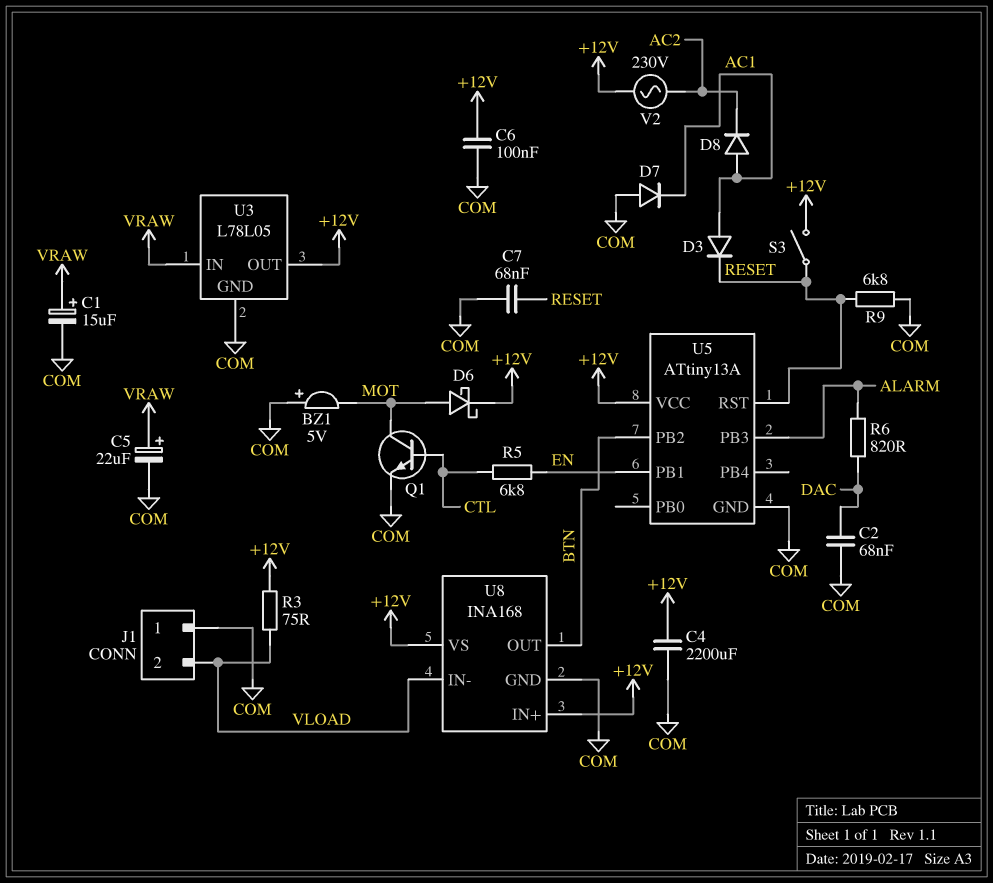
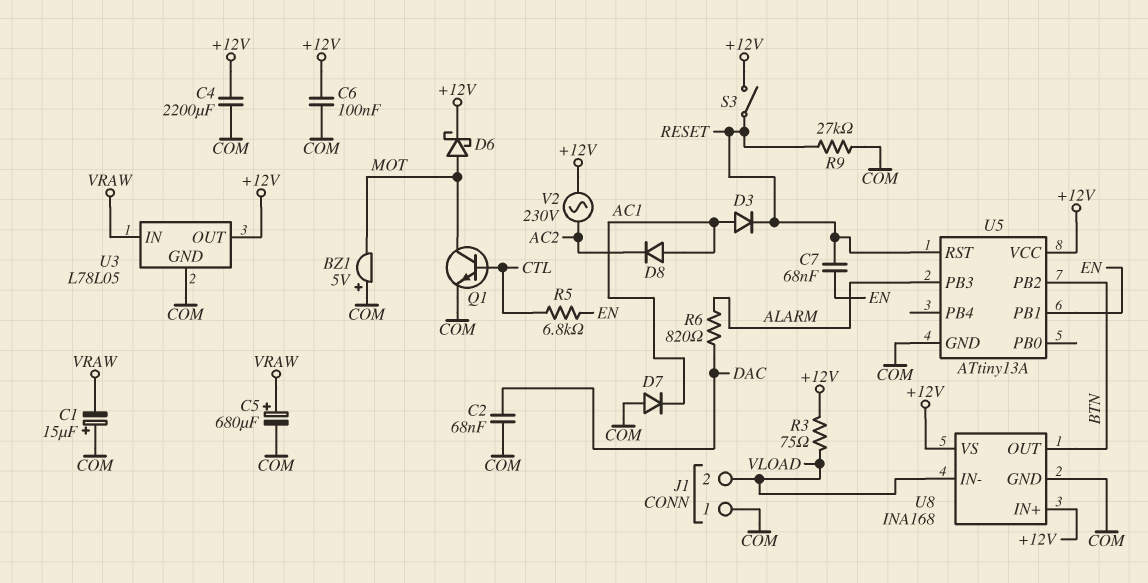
C1: 15uF (plus VRAW, minus COM) -> 15uF (plus COM, minus VRAW)
C5: 22uF (plus VRAW, minus COM) -> 680uF (plus VRAW, minus COM)
C7: 68nF (COM, RESET) -> 68nF (EN, RESET)
R9: 6.8k (COM, RESET) -> 27k (COM, RESET)

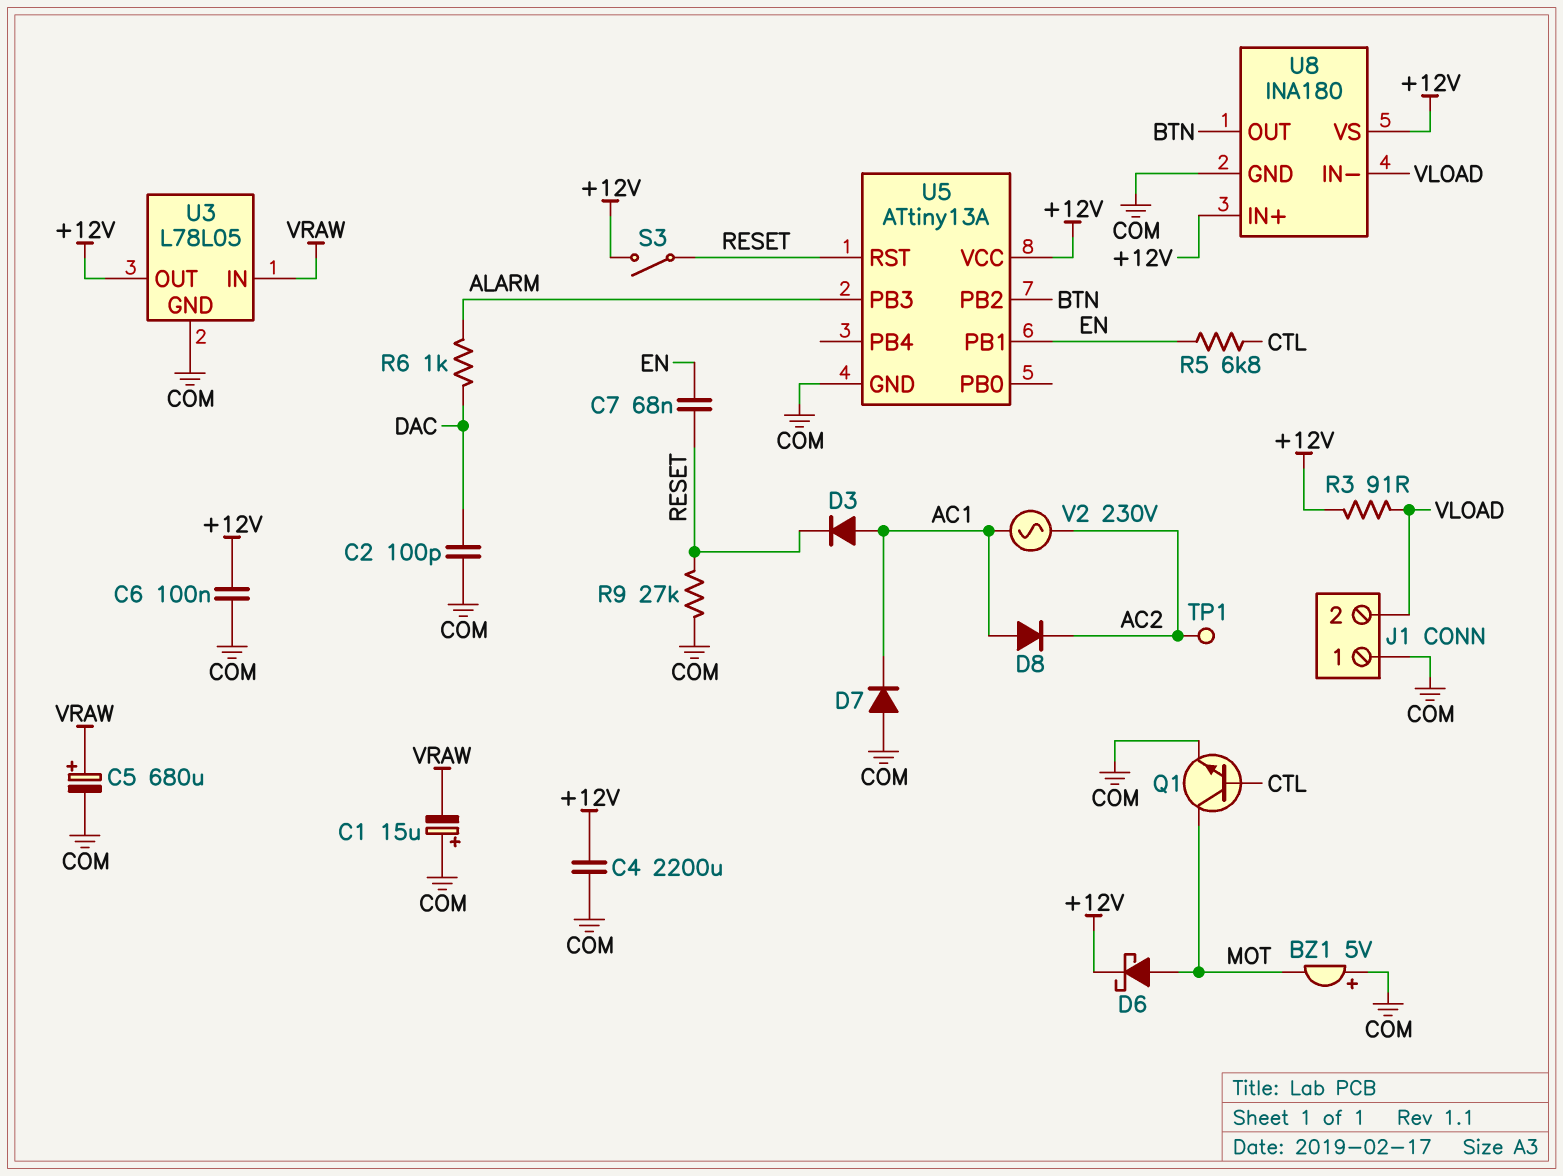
C2: 68nF (COM, DAC) -> 100pF (COM, DAC)
R3: 75 (+12V, VLOAD) -> 91 (+12V, VLOAD)
R6: 820 (ALARM, DAC) -> 1k (ALARM, DAC)
TP1: none -> test point (AC2)
U8: INA168 -> INA180
V2: AC 230V (+12V, AC2) -> AC 230V (AC1, AC2)

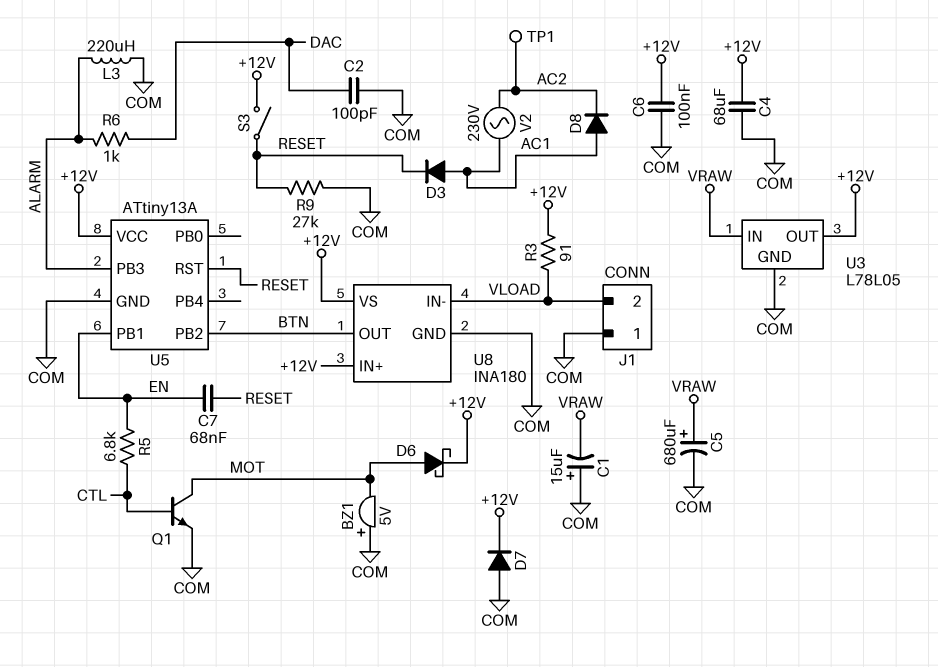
C4: 2200uF (+12V, COM) -> 68uF (+12V, COM)
D7: diode (A COM, K AC1) -> diode (A COM, K +12V)
L3: none -> 220uH (ALARM, COM)

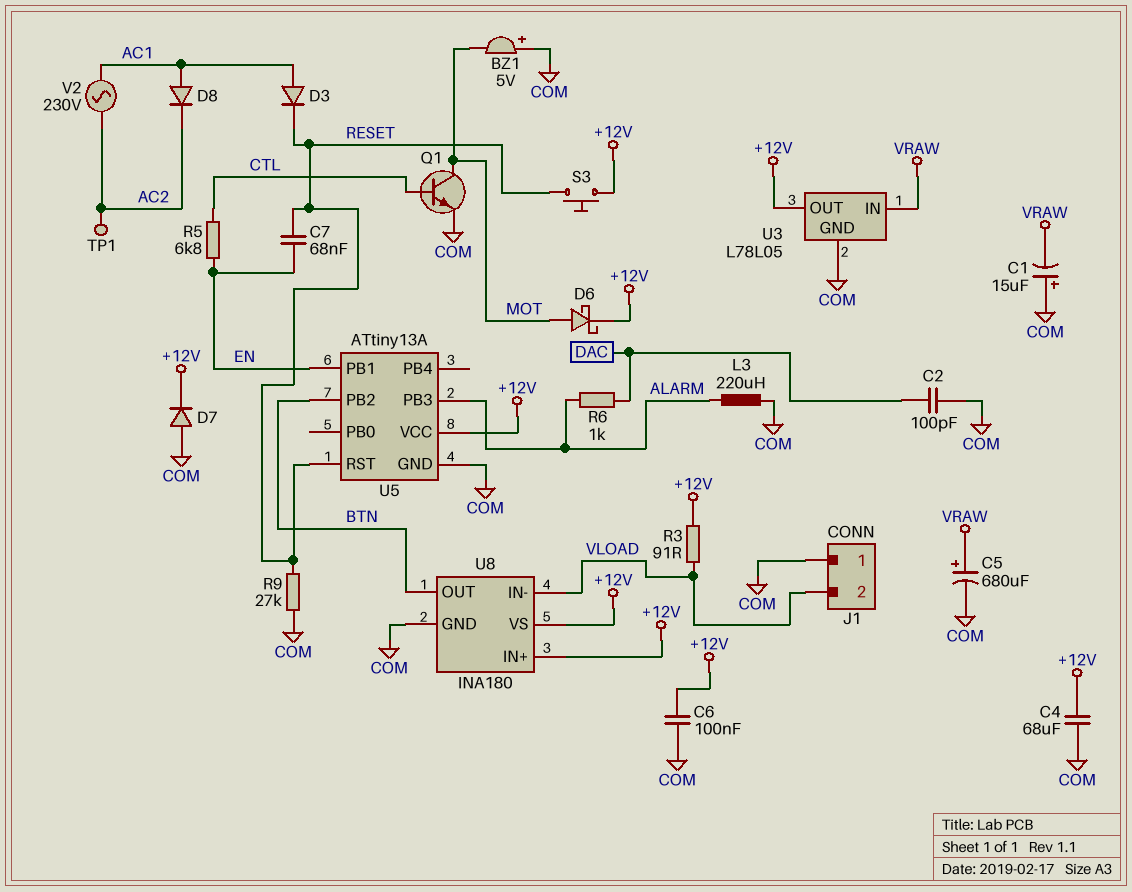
S3: switch (+12V, RESET) -> button (+12V, RESET)

